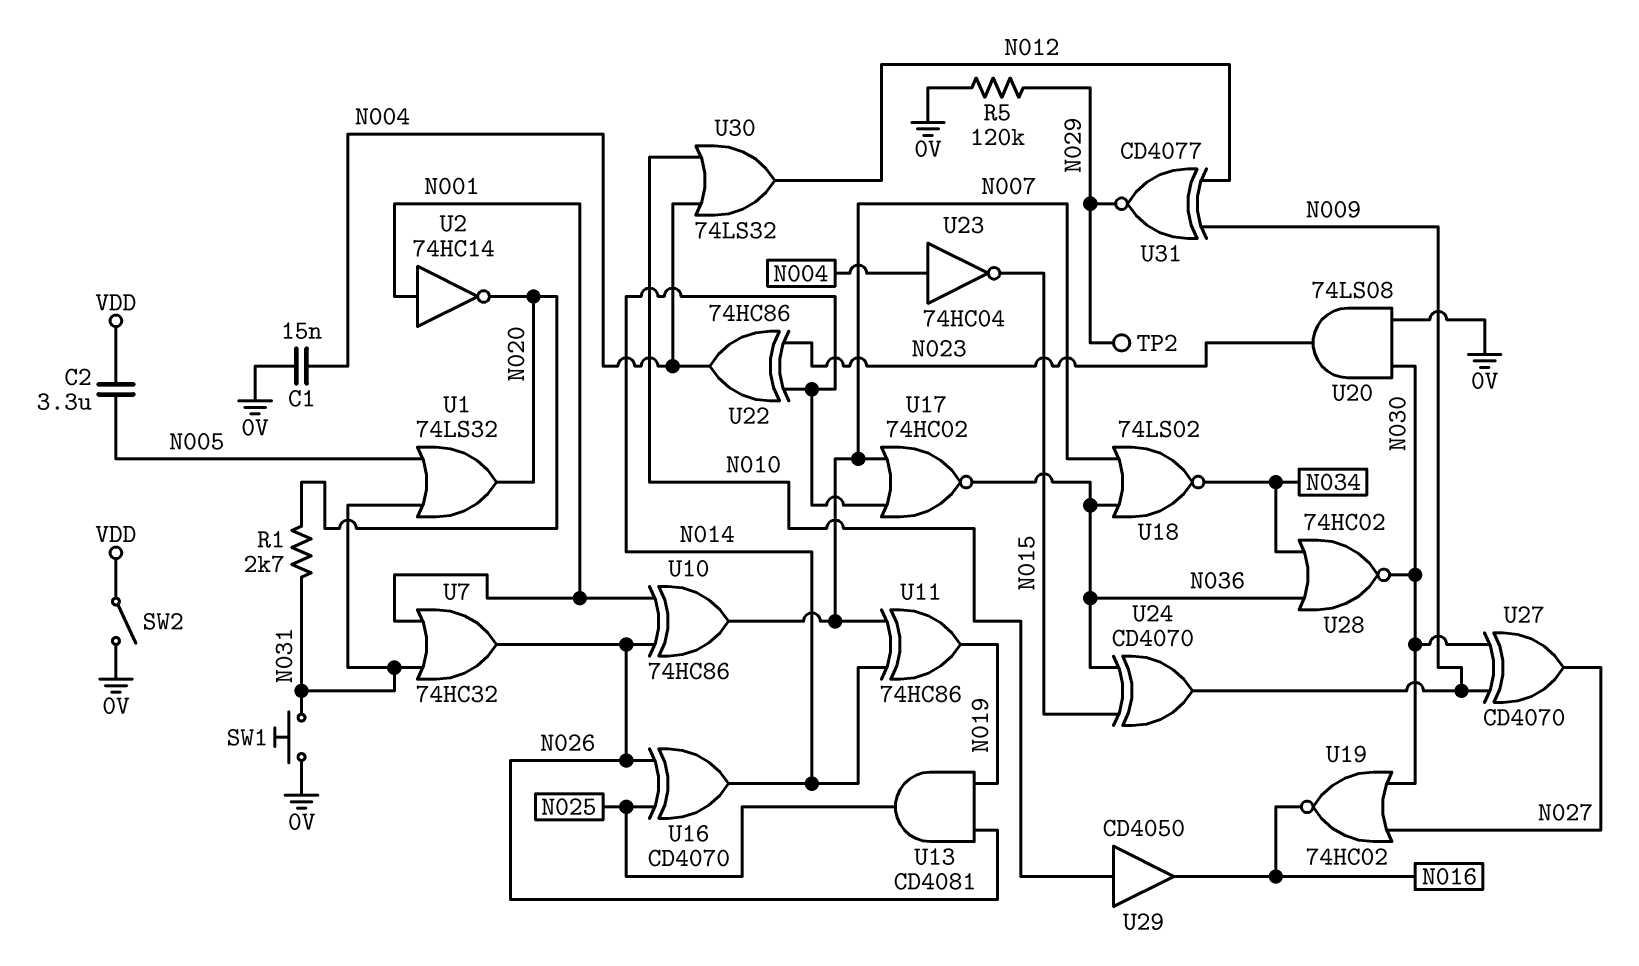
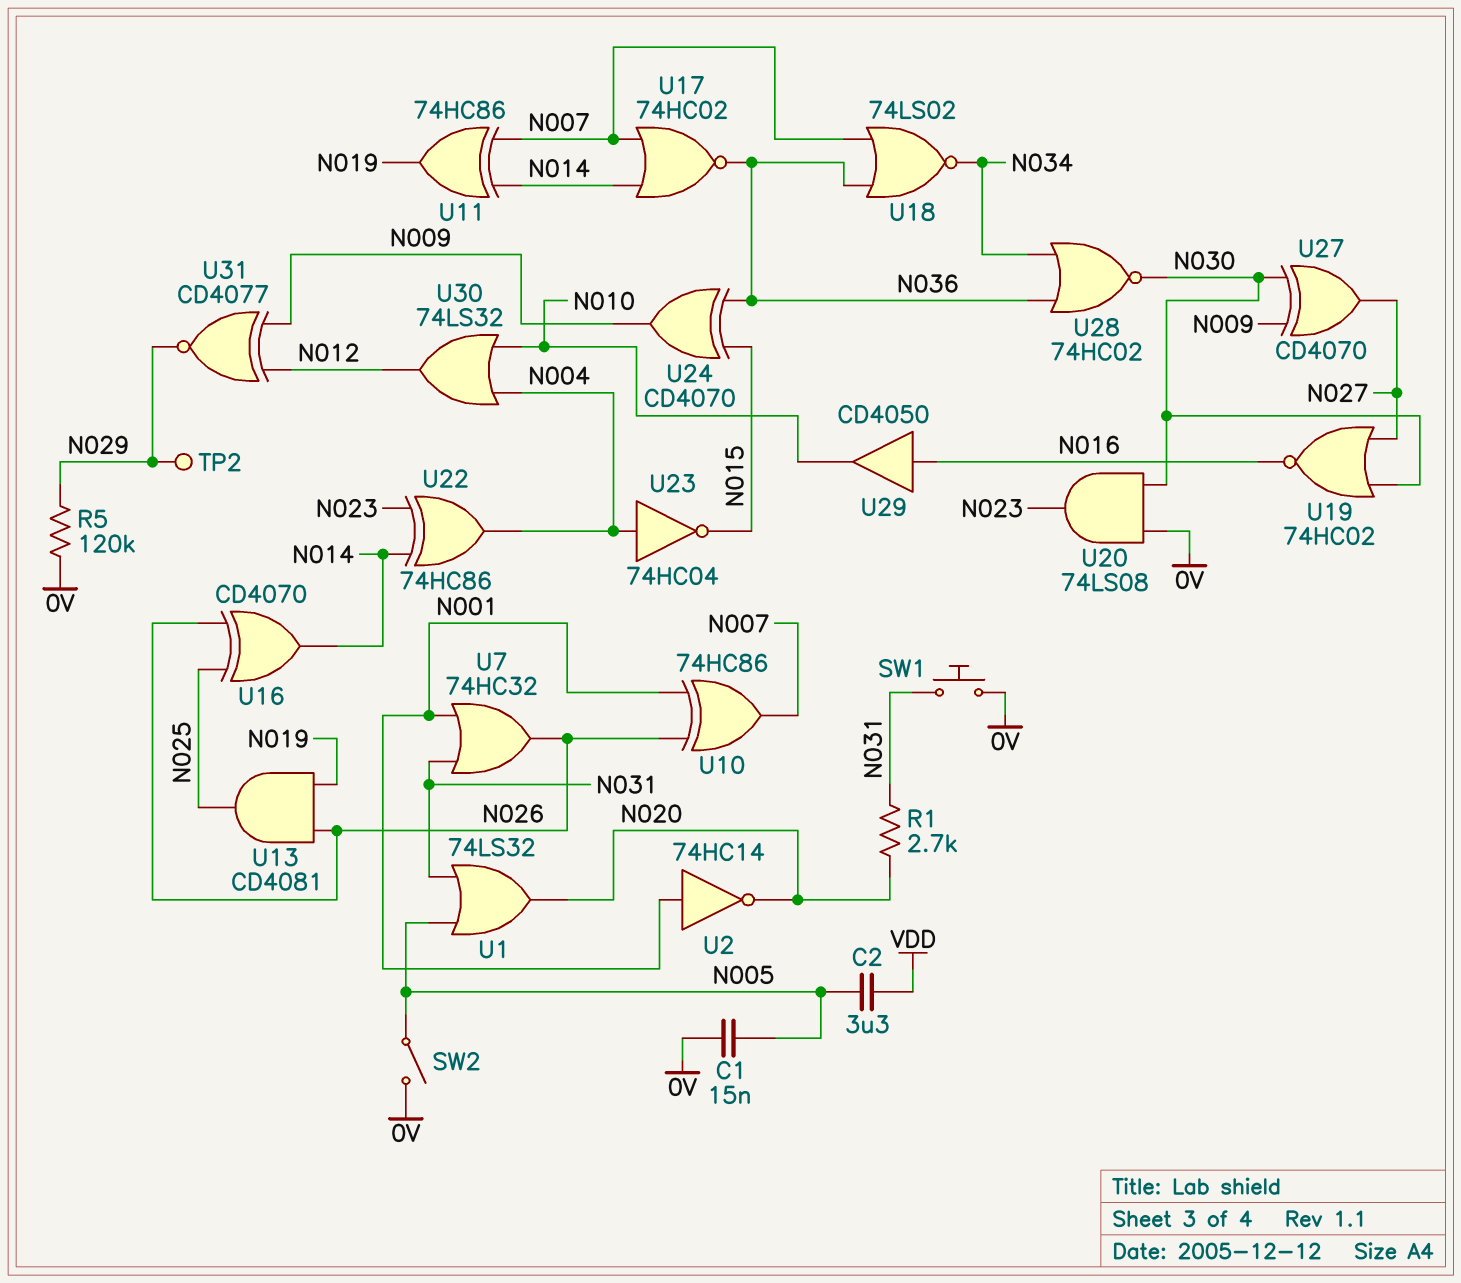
C1: 15nF (0V, N004) -> 15nF (0V, N005)
SW2: switch (0V, VDD) -> switch (0V, N005)
U29: buffer CD4050 (in N010, out N016) -> buffer CD4050 (in N016, out N010)

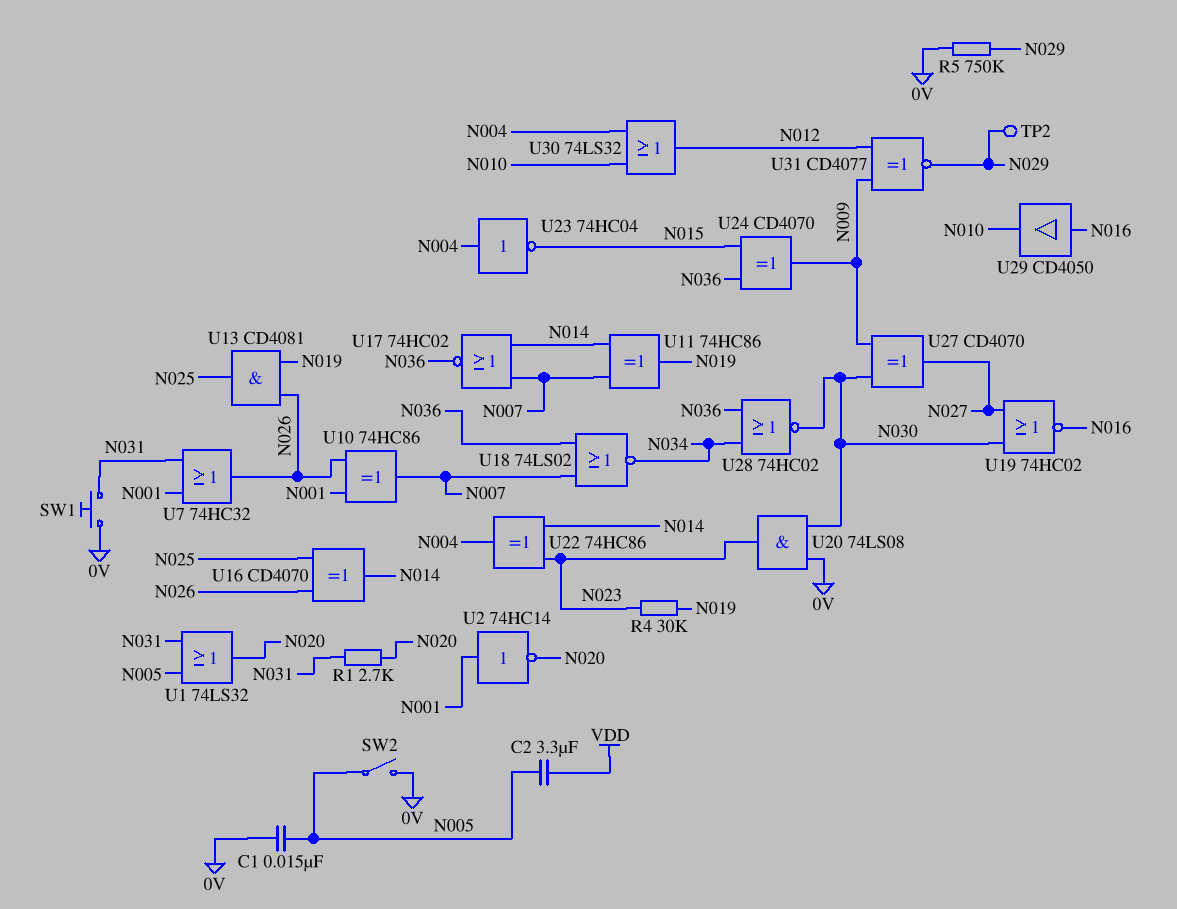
R4: none -> 30k (N019, N023)
R5: 120k (0V, N029) -> 750k (0V, N029)

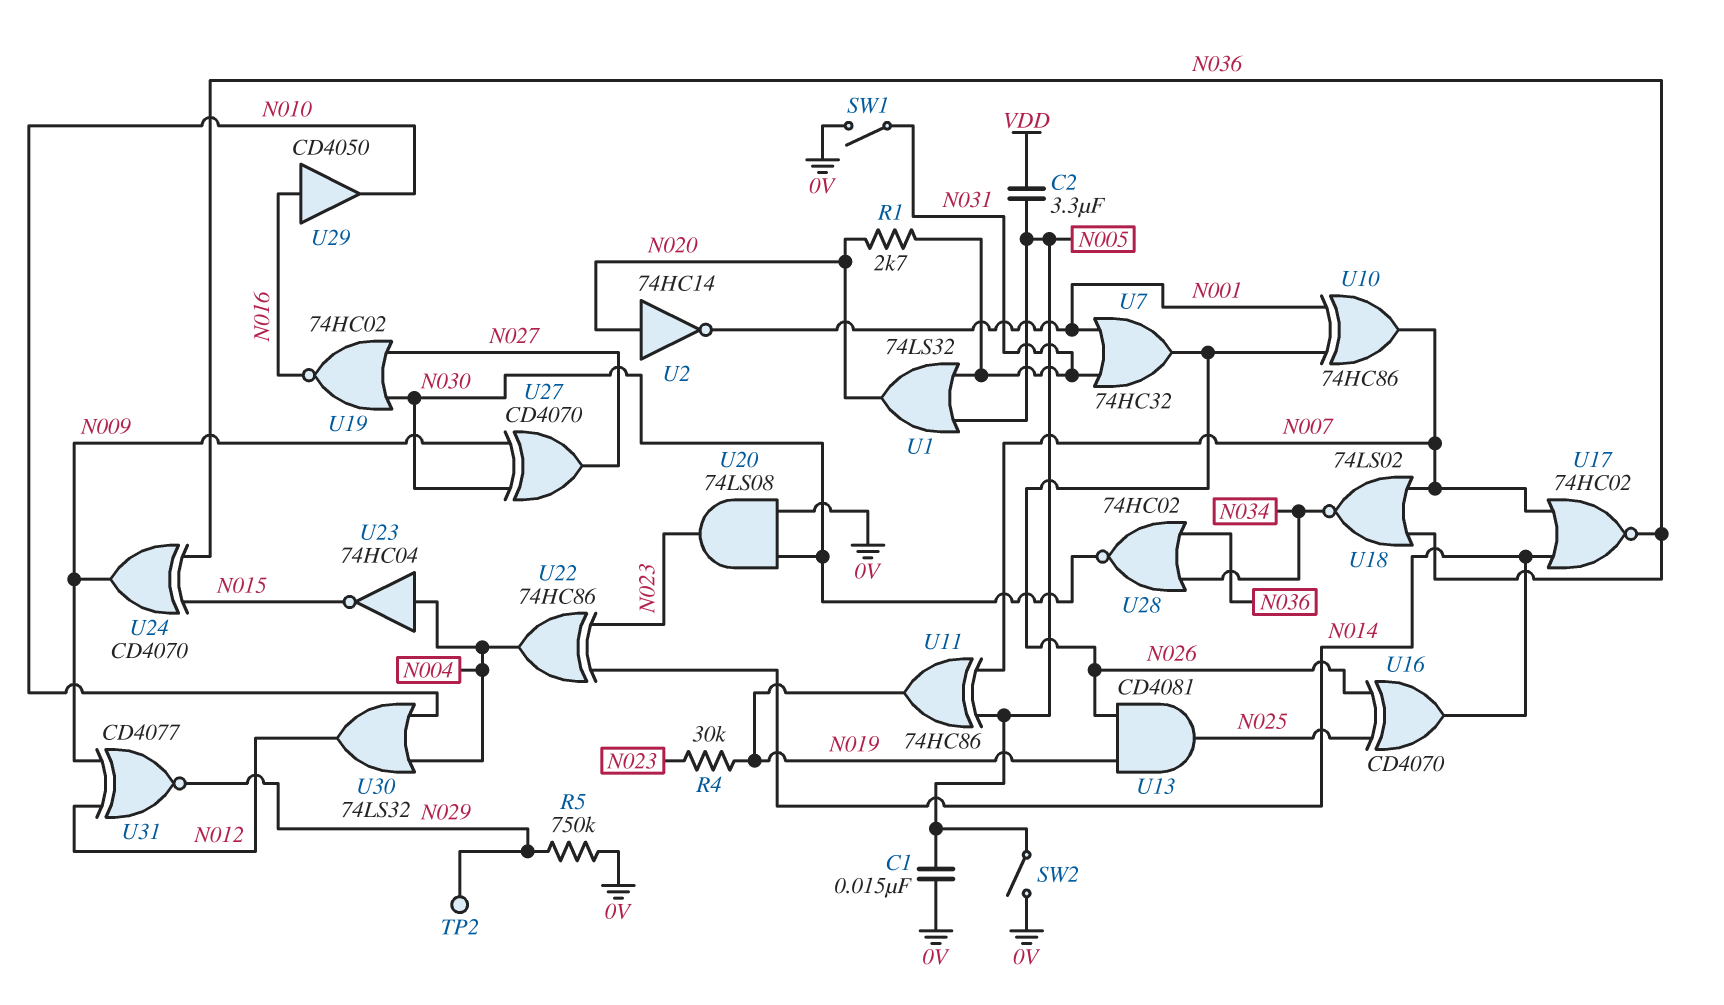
SW1: button (0V, N031) -> switch (0V, N031)
U2: NOT 74HC14 (in N001, out N020) -> NOT 74HC14 (in N020, out N001)
U11: XOR 74HC86 (in N007, in N014, out N019) -> XOR 74HC86 (in N005, in N007, out N019)

